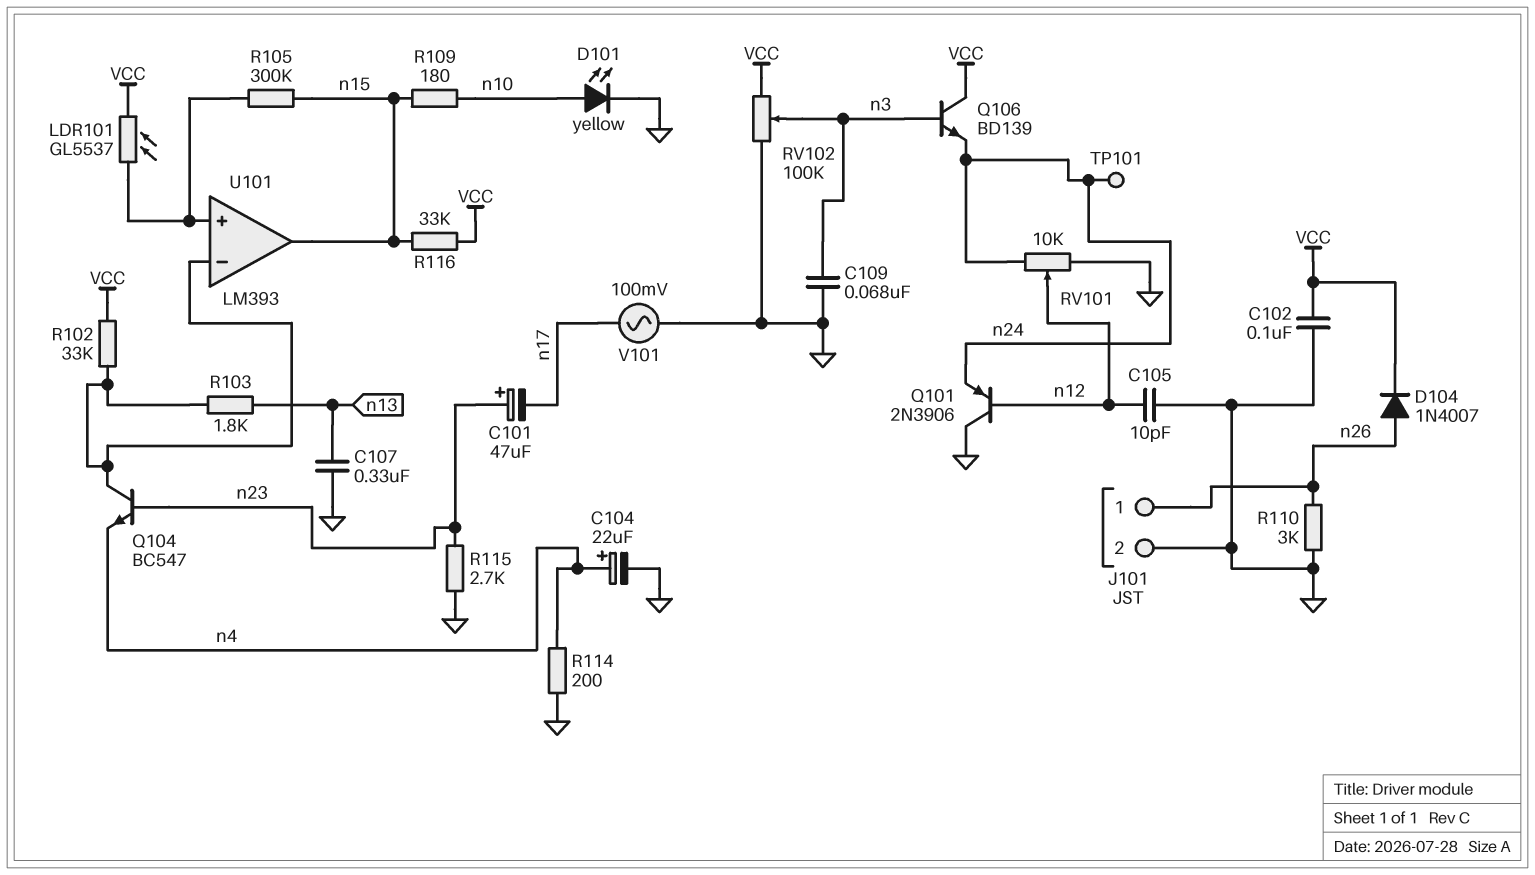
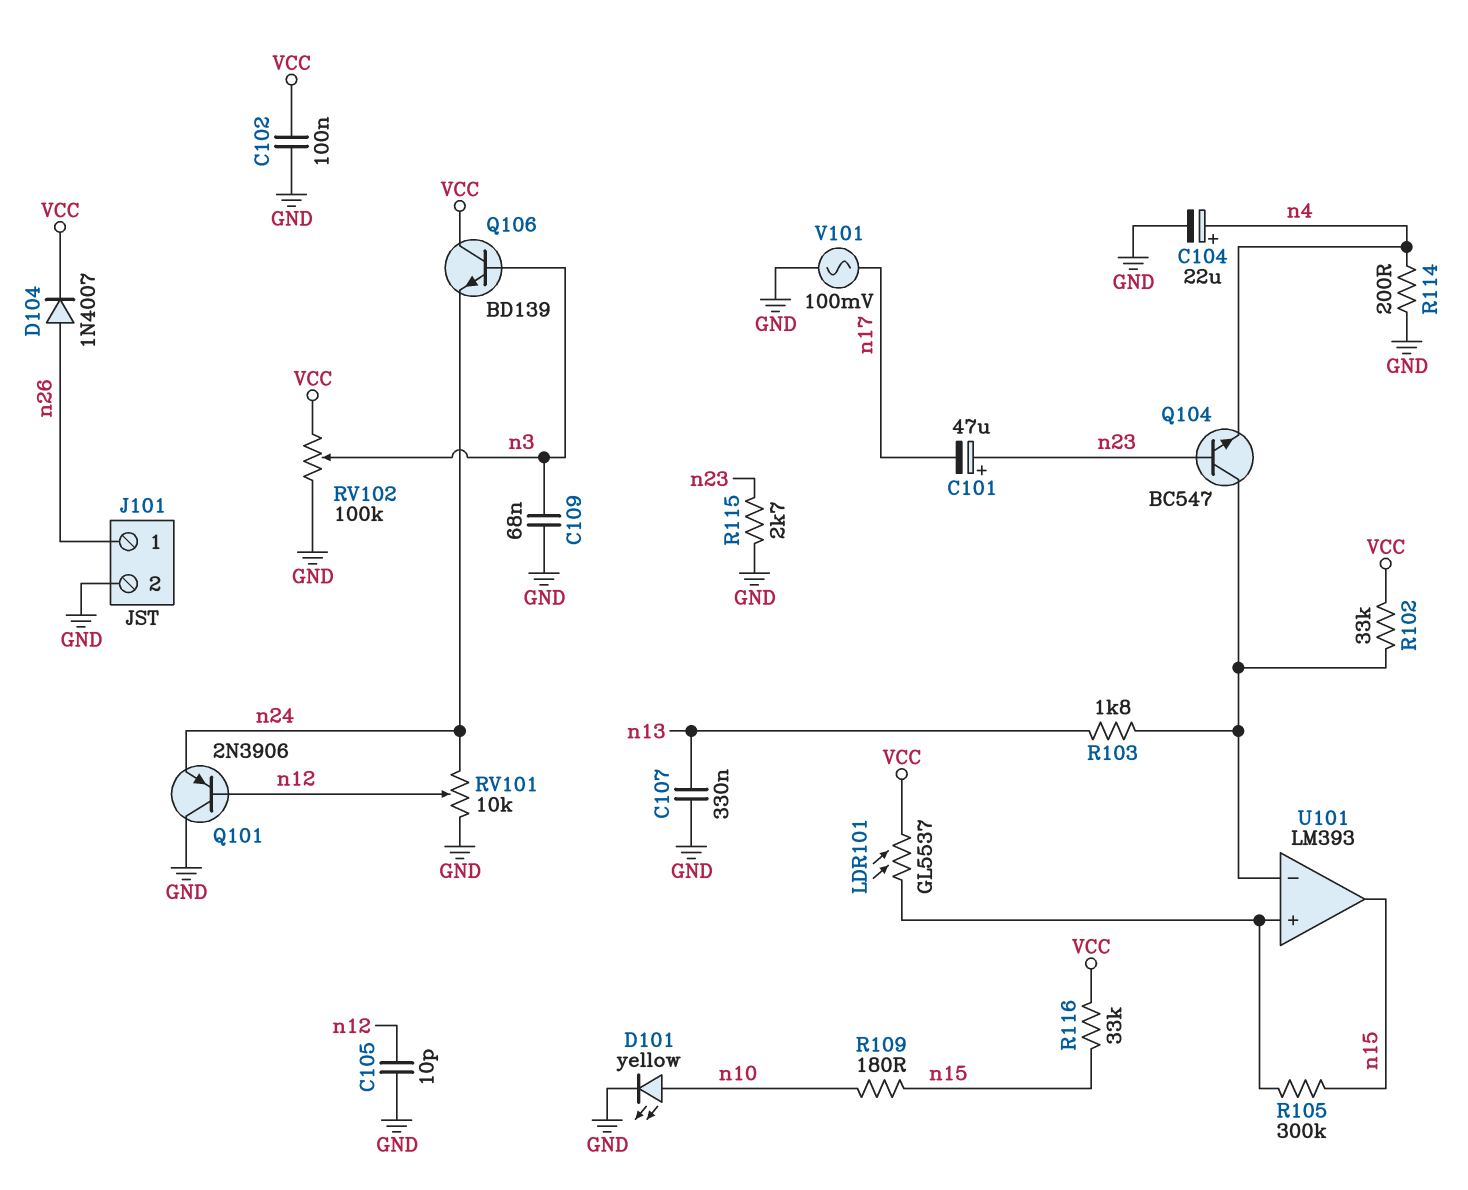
R110: 3k (GND, n26) -> none
TP101: test point (n24) -> none

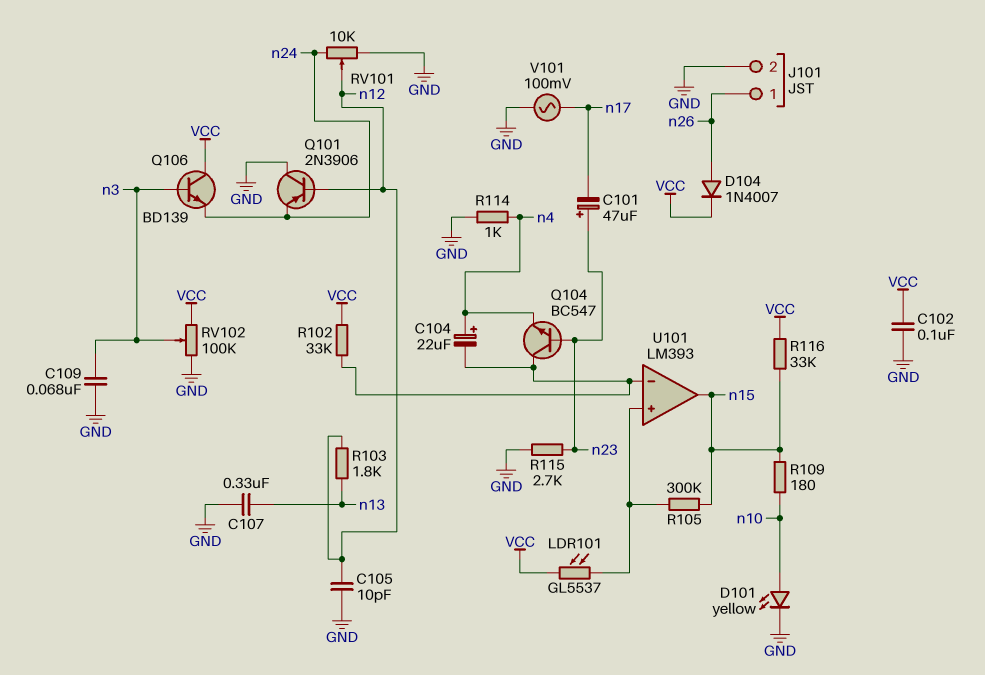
C104: 22uF (plus n4, minus GND) -> 22uF (plus n4, minus U101/in-)
R103: 1.8k (U101/in-, n13) -> 1.8k (n12, n13)
R114: 200 (GND, n4) -> 1k (GND, n4)

